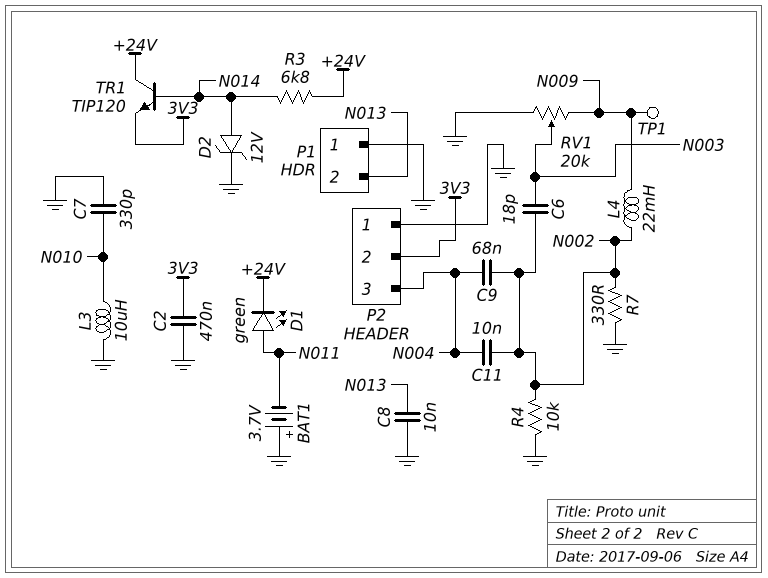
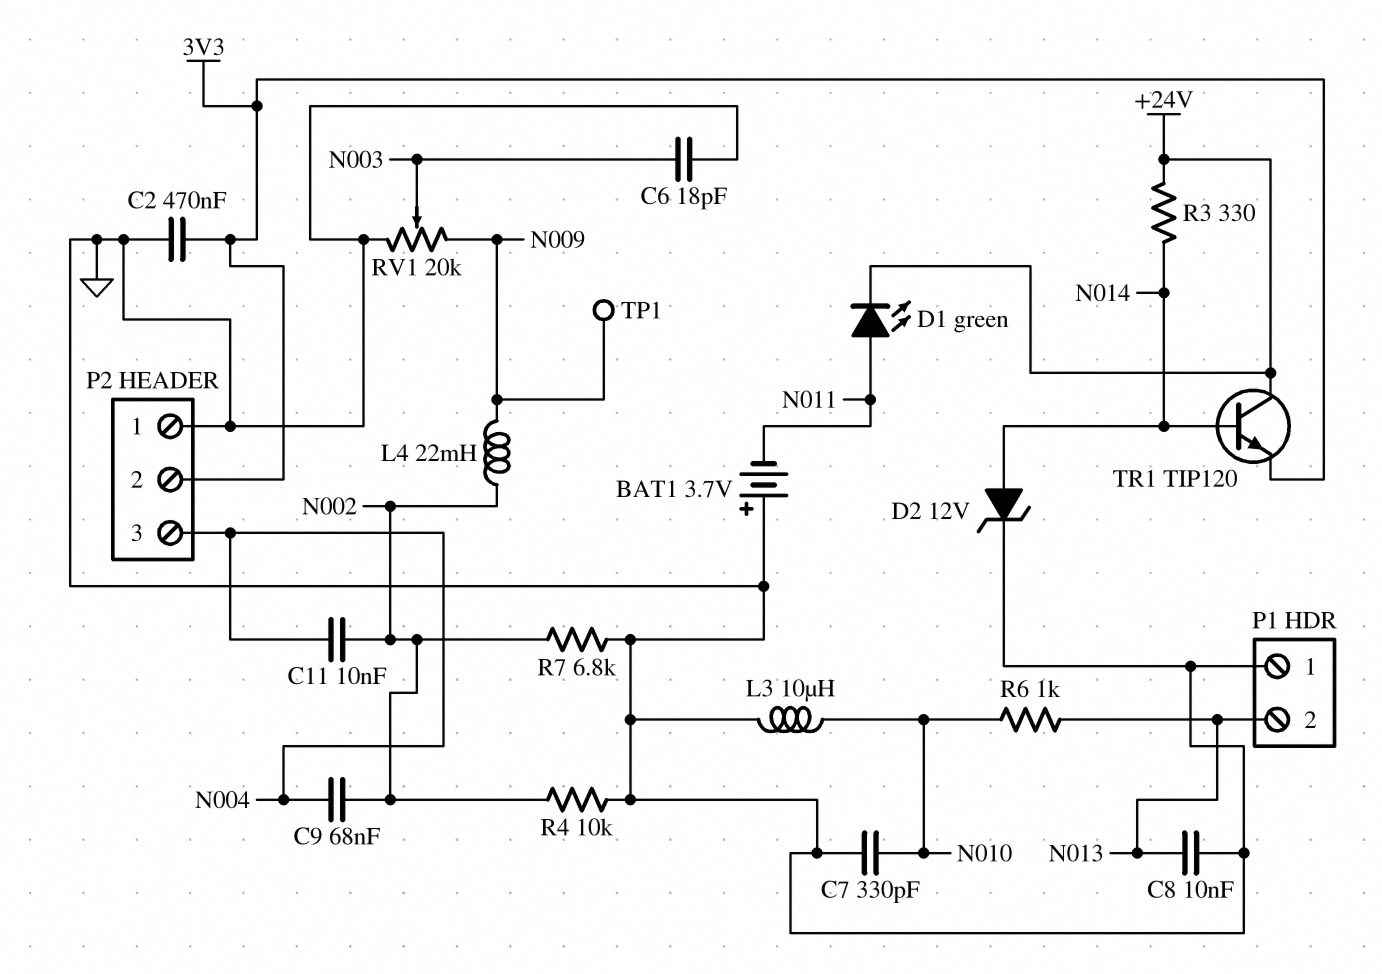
C6: 18pF (N002, N003) -> 18pF (GND, N003)
R3: 6.8k (+24V, N014) -> 330 (+24V, N014)
R6: none -> 1k (N010, N013)
R7: 330 (GND, N002) -> 6.8k (GND, N002)

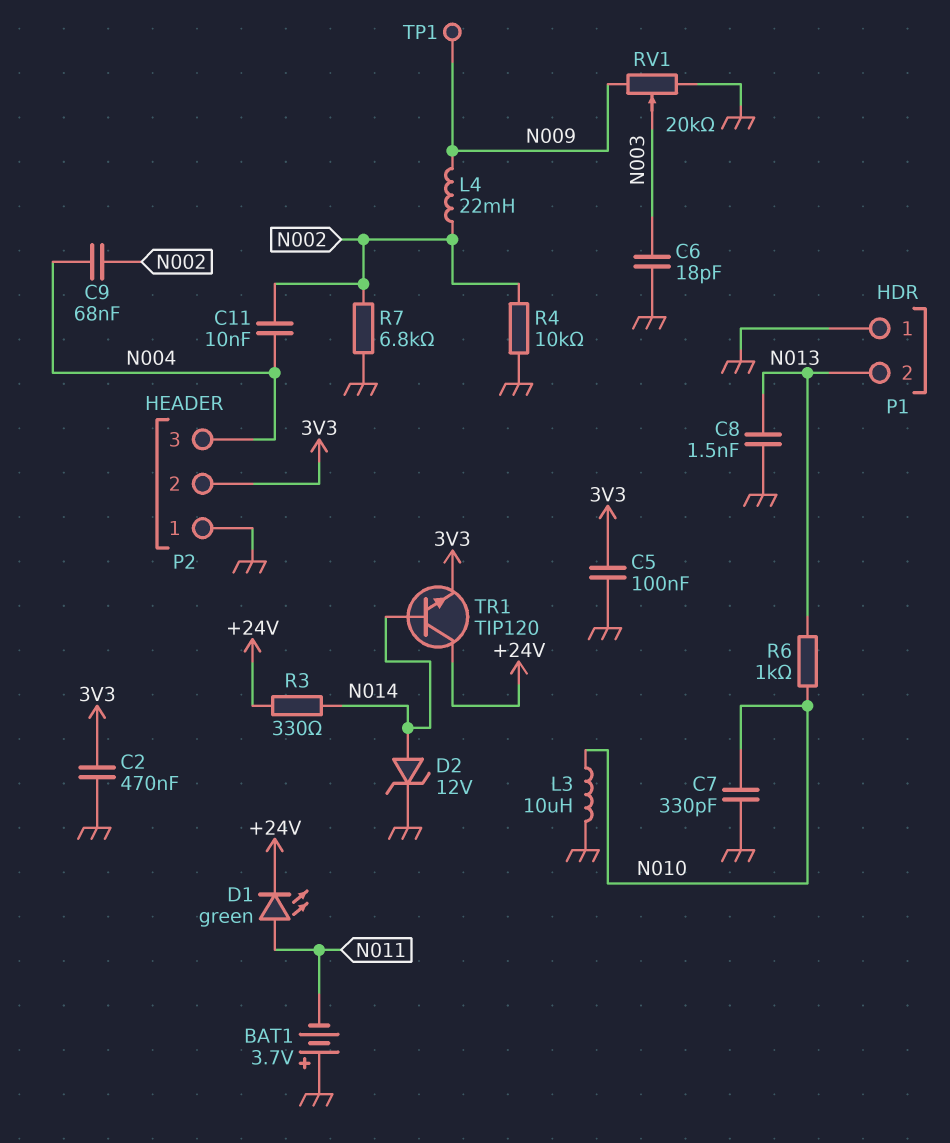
C5: none -> 100nF (3V3, GND)
C8: 10nF (GND, N013) -> 1.5nF (GND, N013)

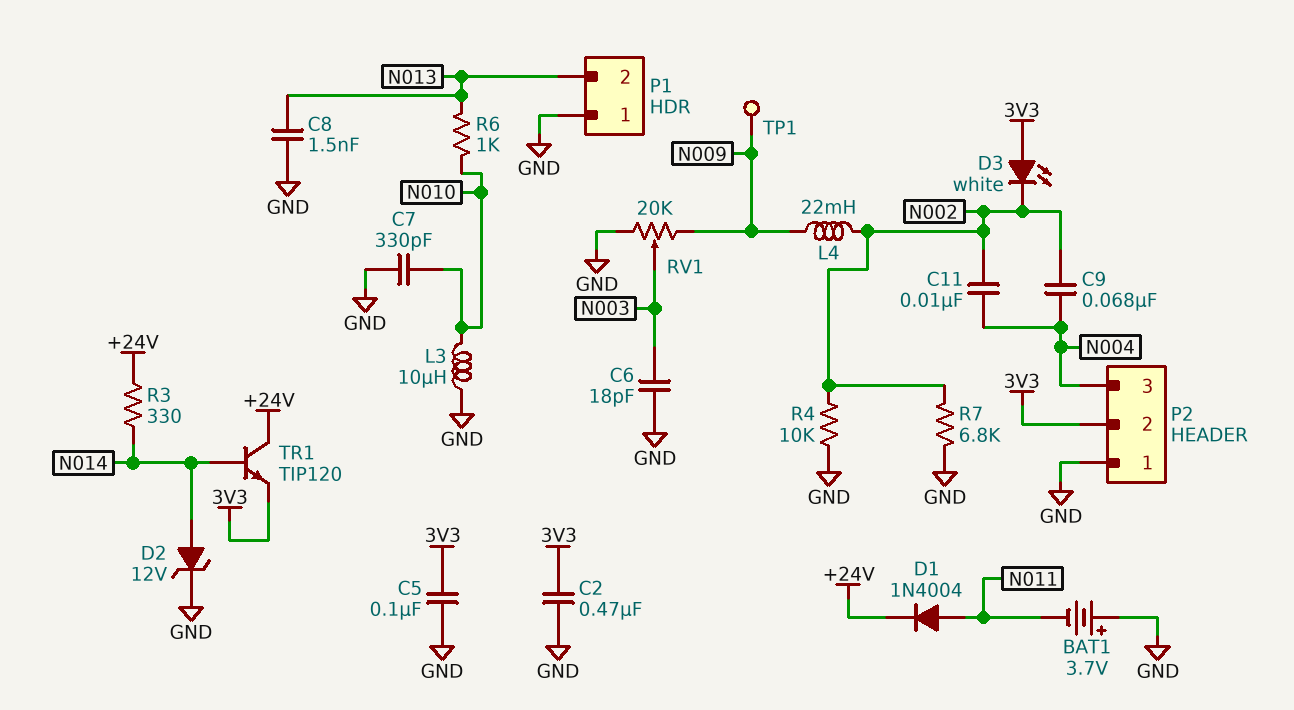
D1: LED green (A N011, K +24V) -> diode 1N4004 (A N011, K +24V)
D3: none -> LED white (A 3V3, K N002)

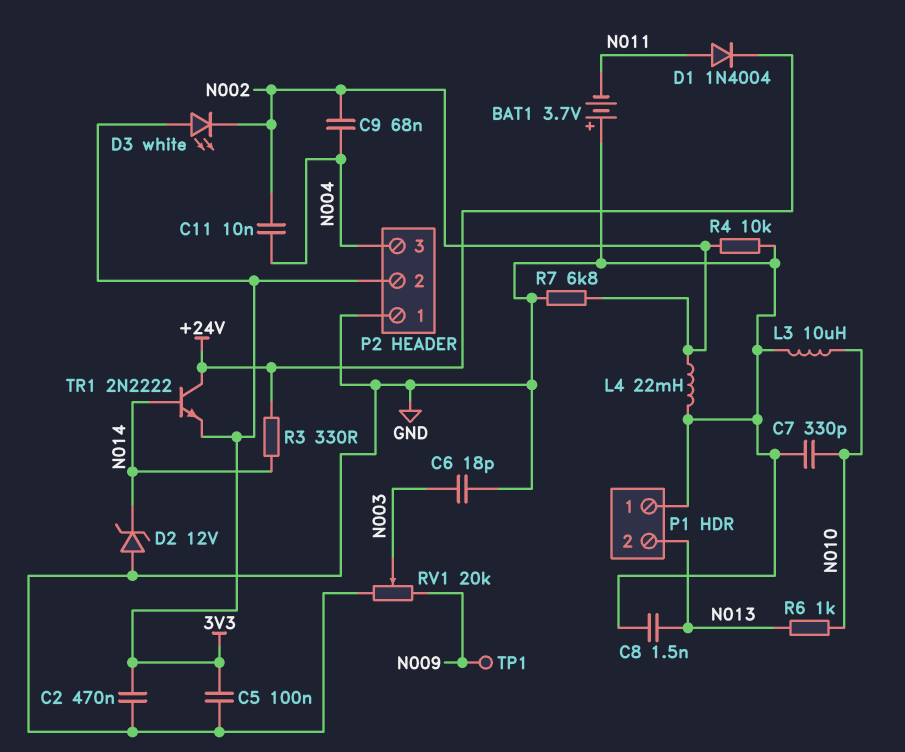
D2: zener 12V (A N014, K GND) -> zener 12V (A GND, K N014)
L4: 22mH (N002, N009) -> 22mH (GND, N002)
TR1: NPN TIP120 (B N014, C +24V, E 3V3) -> NPN 2N2222 (B N014, C +24V, E 3V3)

